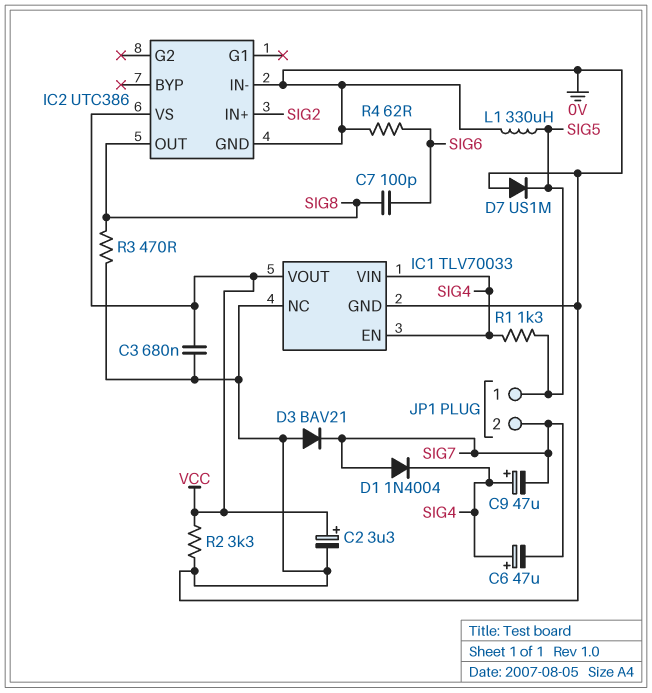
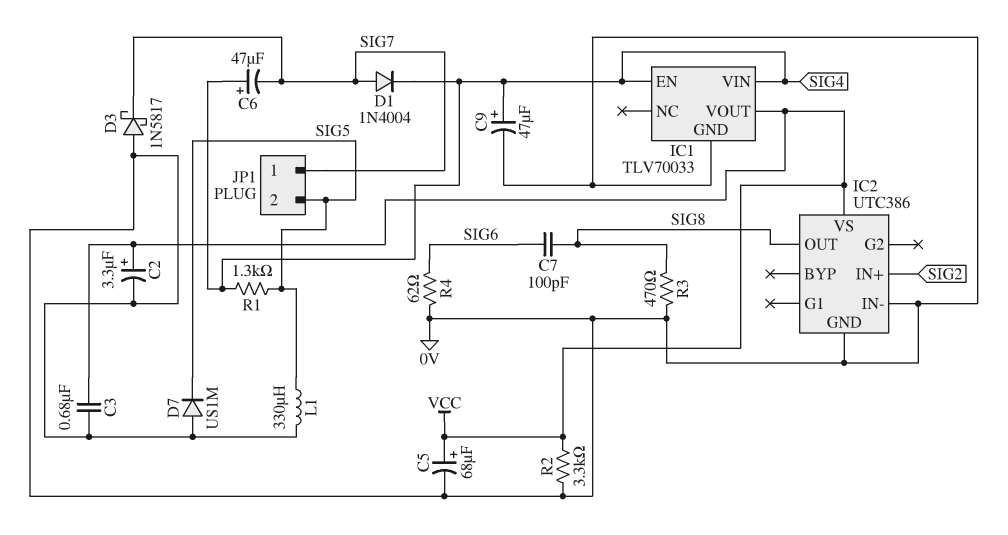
C5: none -> 68uF (plus VCC, minus 0V)
C9: 47uF (plus SIG4, minus SIG7) -> 47uF (plus SIG4, minus 0V)
D3: diode BAV21 (A 0V, K SIG7) -> schottky 1N5817 (A 0V, K SIG7)
IC1 pin NC: 0V -> none
JP1 pin 1: SIG5 -> SIG7
JP1 pin 2: SIG7 -> SIG5

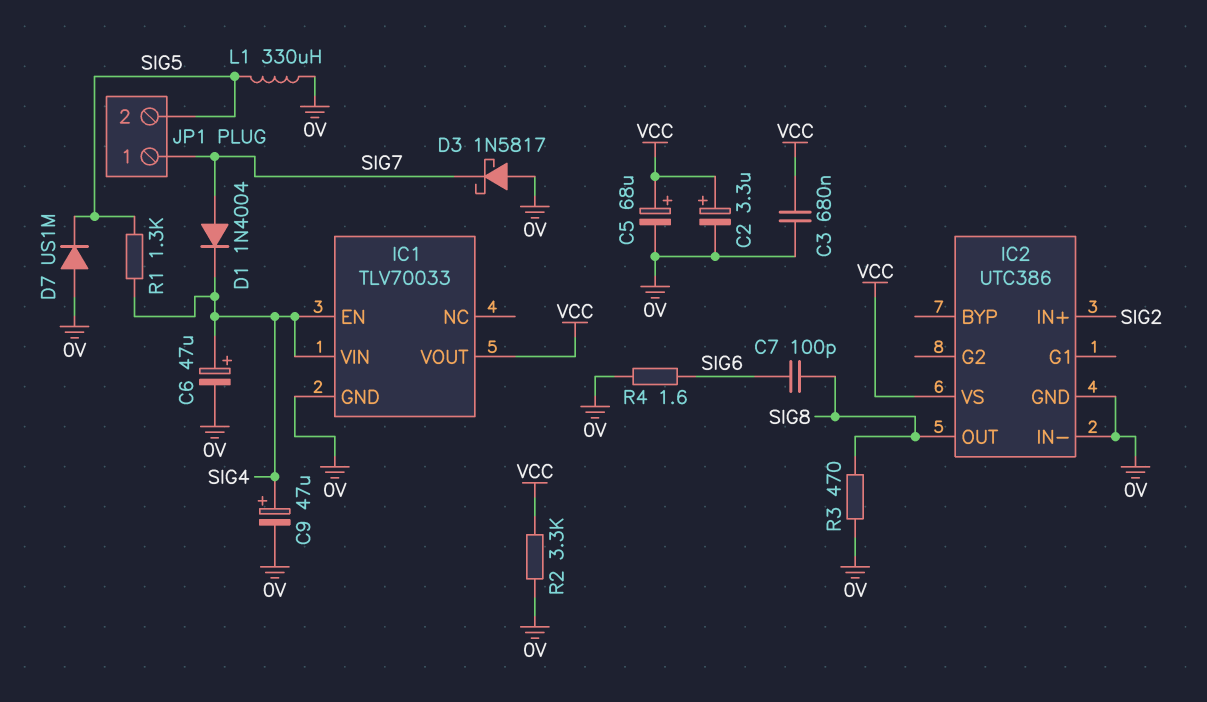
C6: 47uF (plus SIG4, minus SIG7) -> 47uF (plus SIG4, minus 0V)
R4: 62 (0V, SIG6) -> 1.6 (0V, SIG6)

